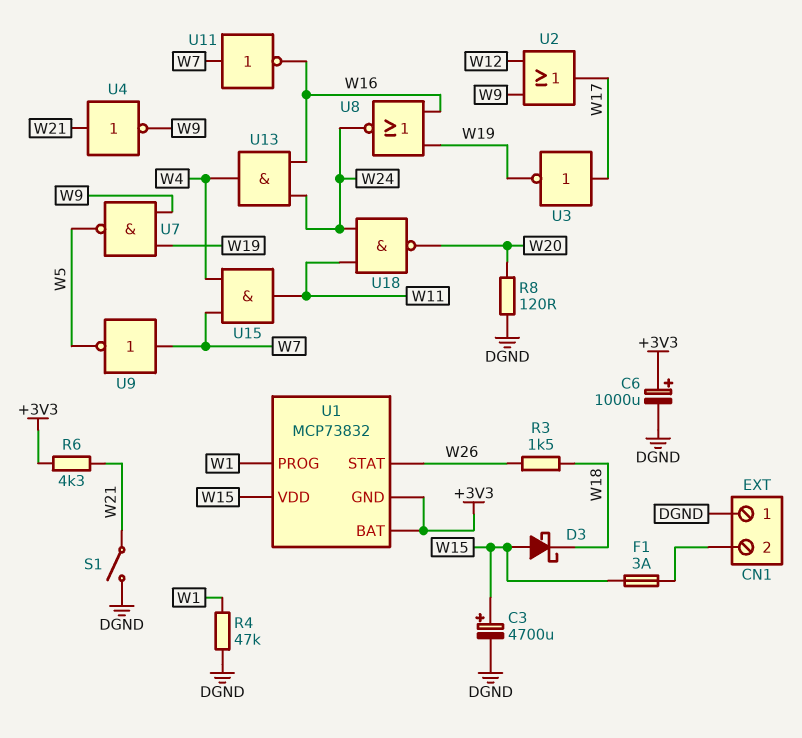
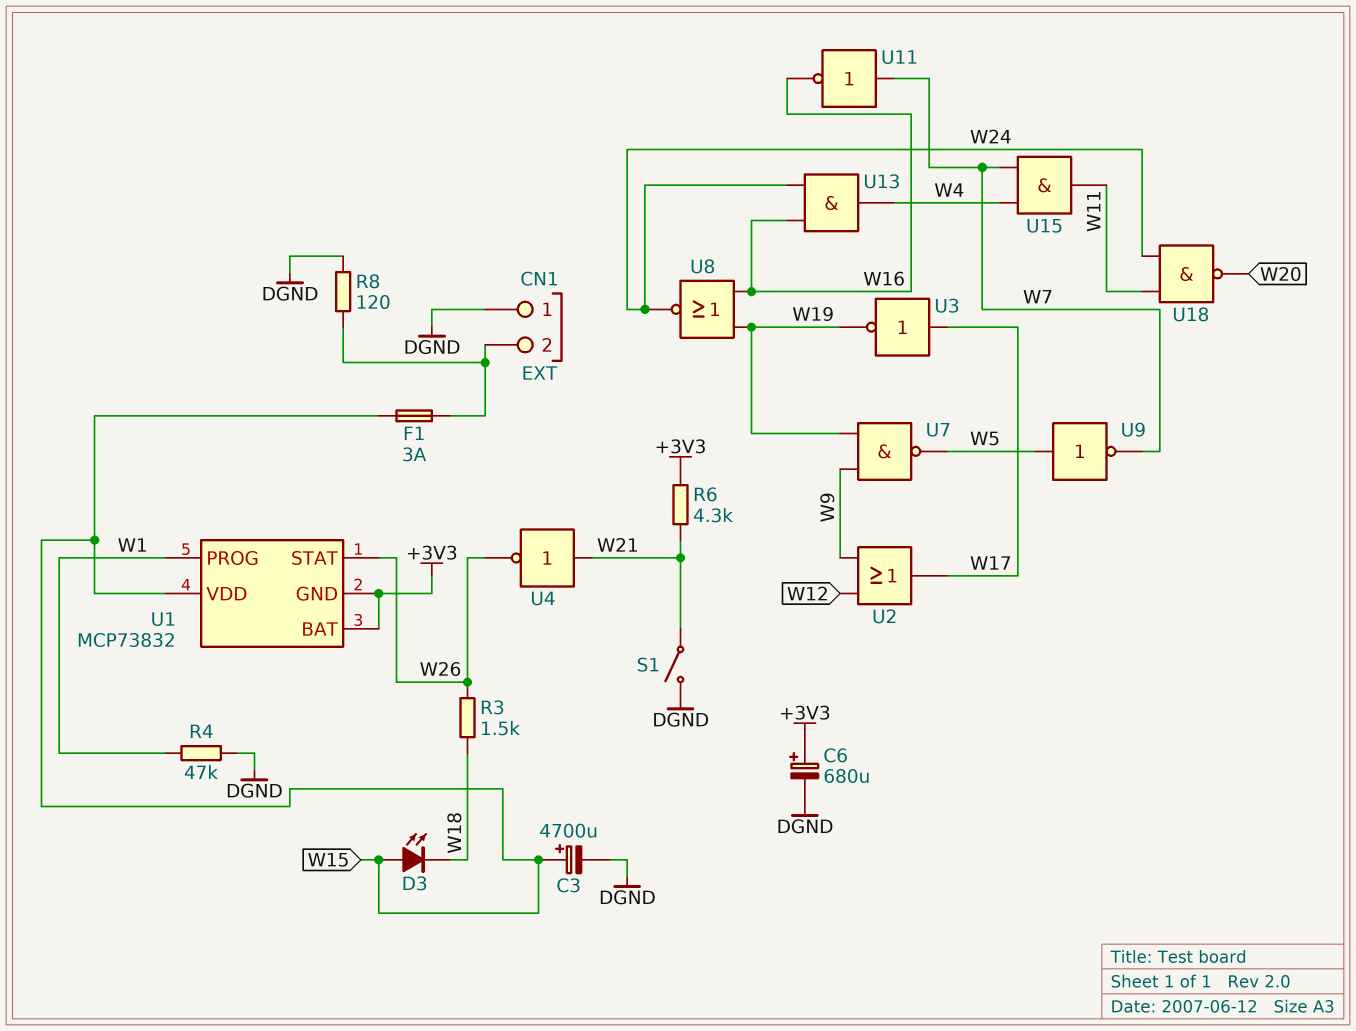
C6: 1000uF (plus +3V3, minus DGND) -> 680uF (plus +3V3, minus DGND)
D3: schottky (A W15, K W18) -> LED (A W15, K W18)
R8: 120 (DGND, W20) -> 120 (CN1/2, DGND)
U4: NOT (in W21, out W9) -> NOT (in W21, out W26)
U9: NOT (in W7, out W5) -> NOT (in W5, out W7)

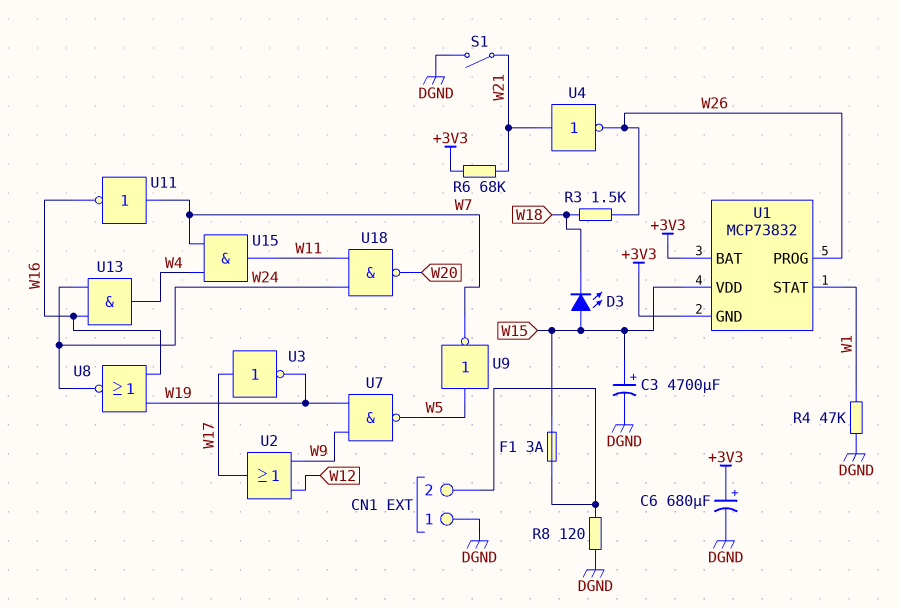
R6: 4.3k (+3V3, W21) -> 68k (+3V3, W21)
U1 pin PROG: W1 -> W26
U1 pin STAT: W26 -> W1

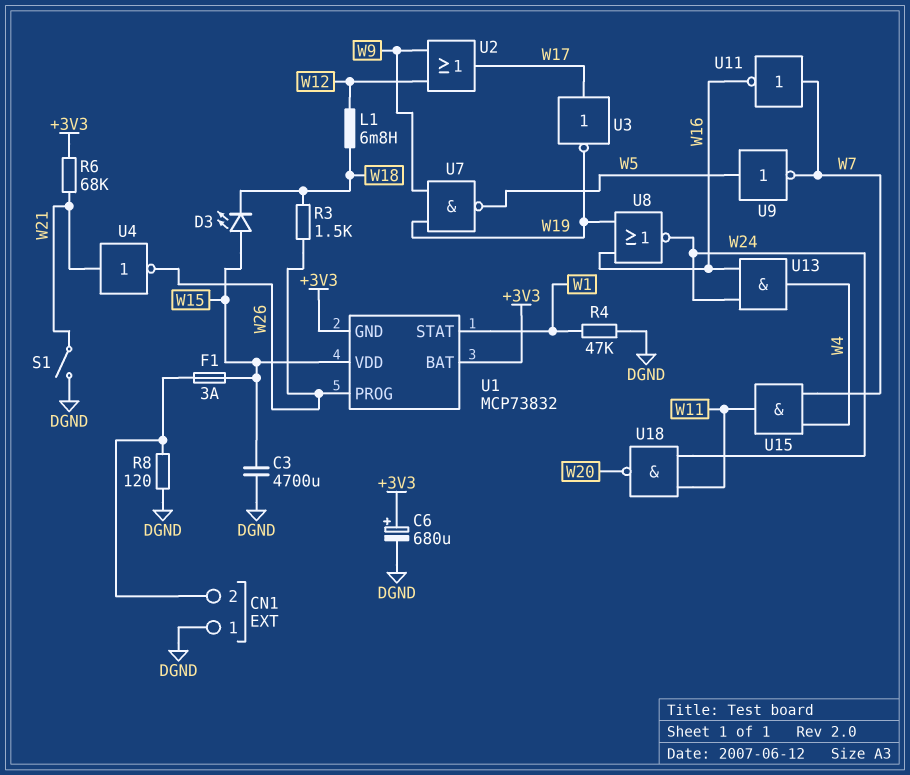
C3: 4700uF (plus W15, minus DGND) -> 4700uF (DGND, W15)
L1: none -> 6.8mH (W12, W18)

